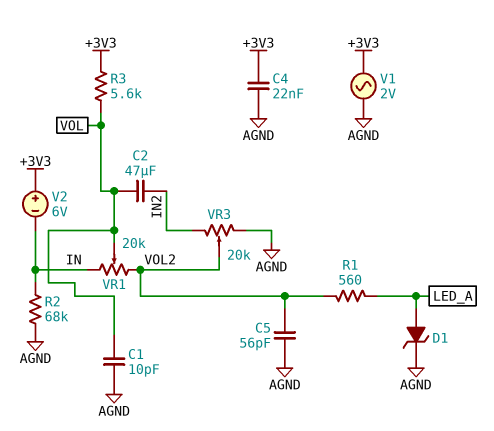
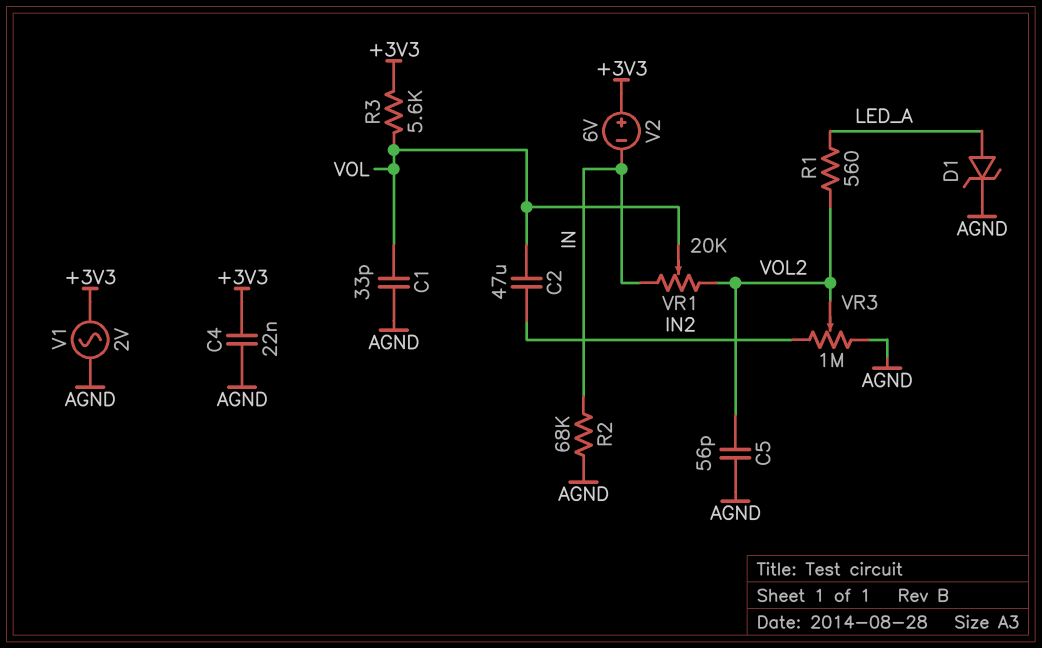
C1: 10pF (AGND, VOL) -> 33pF (AGND, VOL)
VR3: 20k (AGND, IN2, wiper VOL2) -> 1M (AGND, IN2, wiper VOL2)

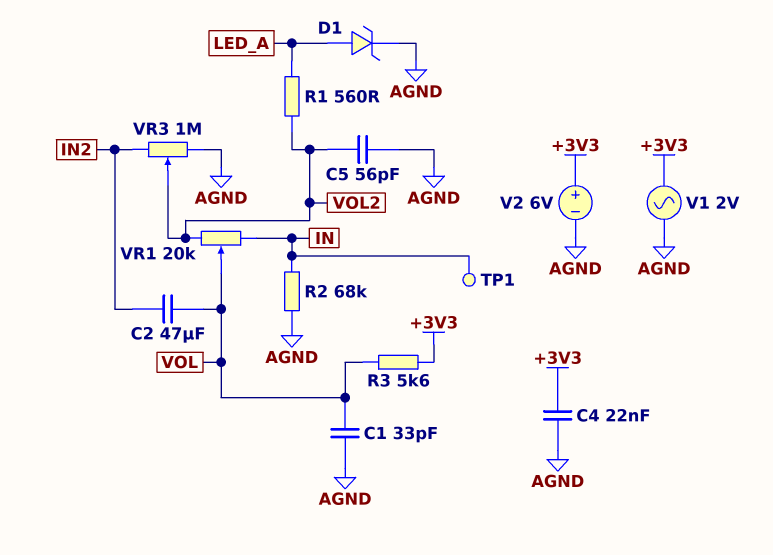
TP1: none -> test point (IN)
V2: 6V (plus +3V3, minus IN) -> 6V (plus +3V3, minus AGND)

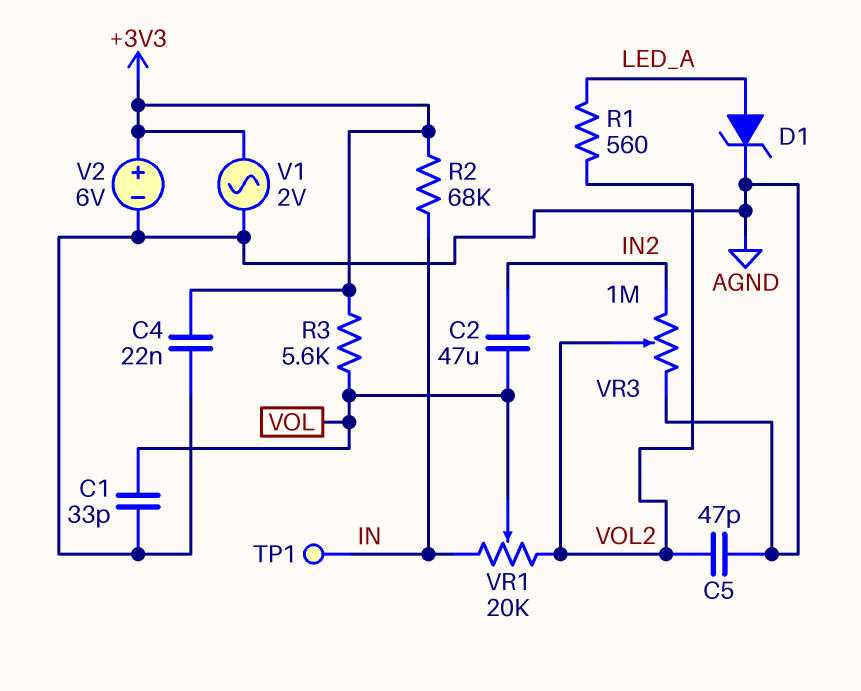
C5: 56pF (AGND, VOL2) -> 47pF (AGND, VOL2)
R2: 68k (AGND, IN) -> 68k (+3V3, IN)

